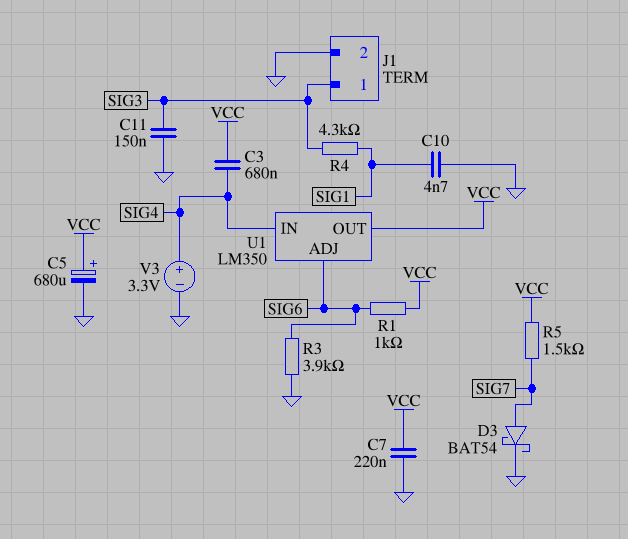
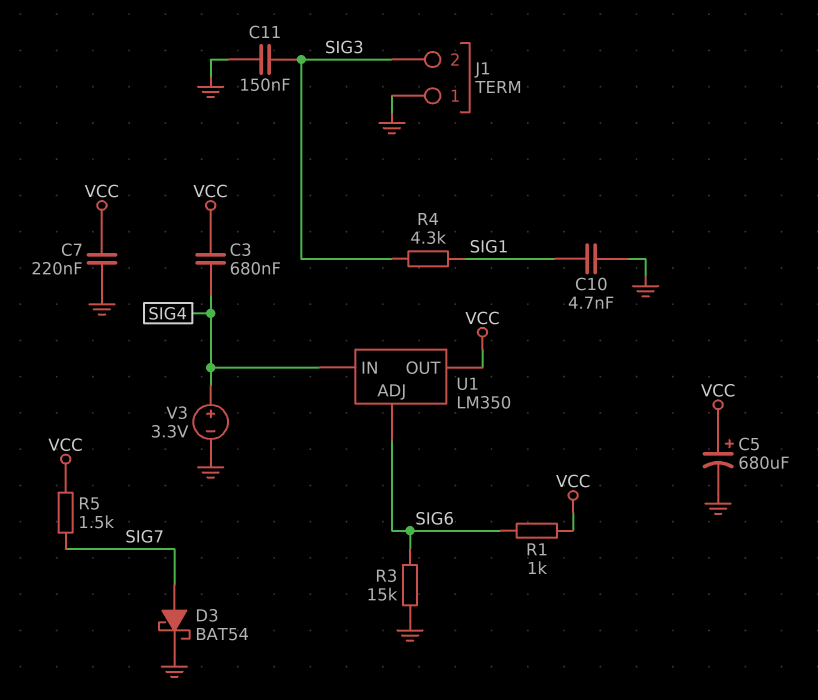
J1 pin 1: SIG3 -> GND
J1 pin 2: GND -> SIG3
R3: 3.9k (GND, SIG6) -> 15k (GND, SIG6)

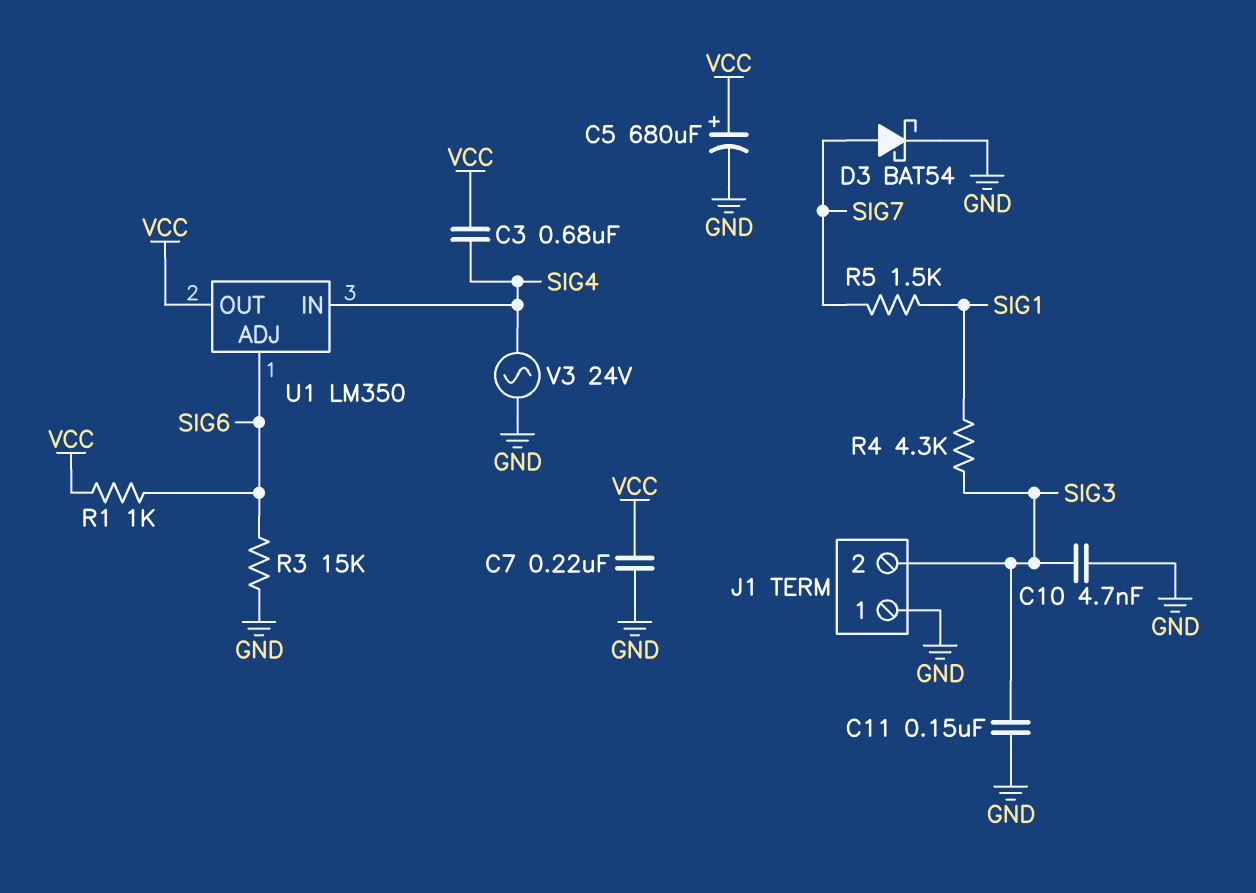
C10: 4.7nF (GND, SIG1) -> 4.7nF (GND, SIG3)
R5: 1.5k (SIG7, VCC) -> 1.5k (SIG1, SIG7)
V3: 3.3V (plus SIG4, minus GND) -> AC 24V (GND, SIG4)

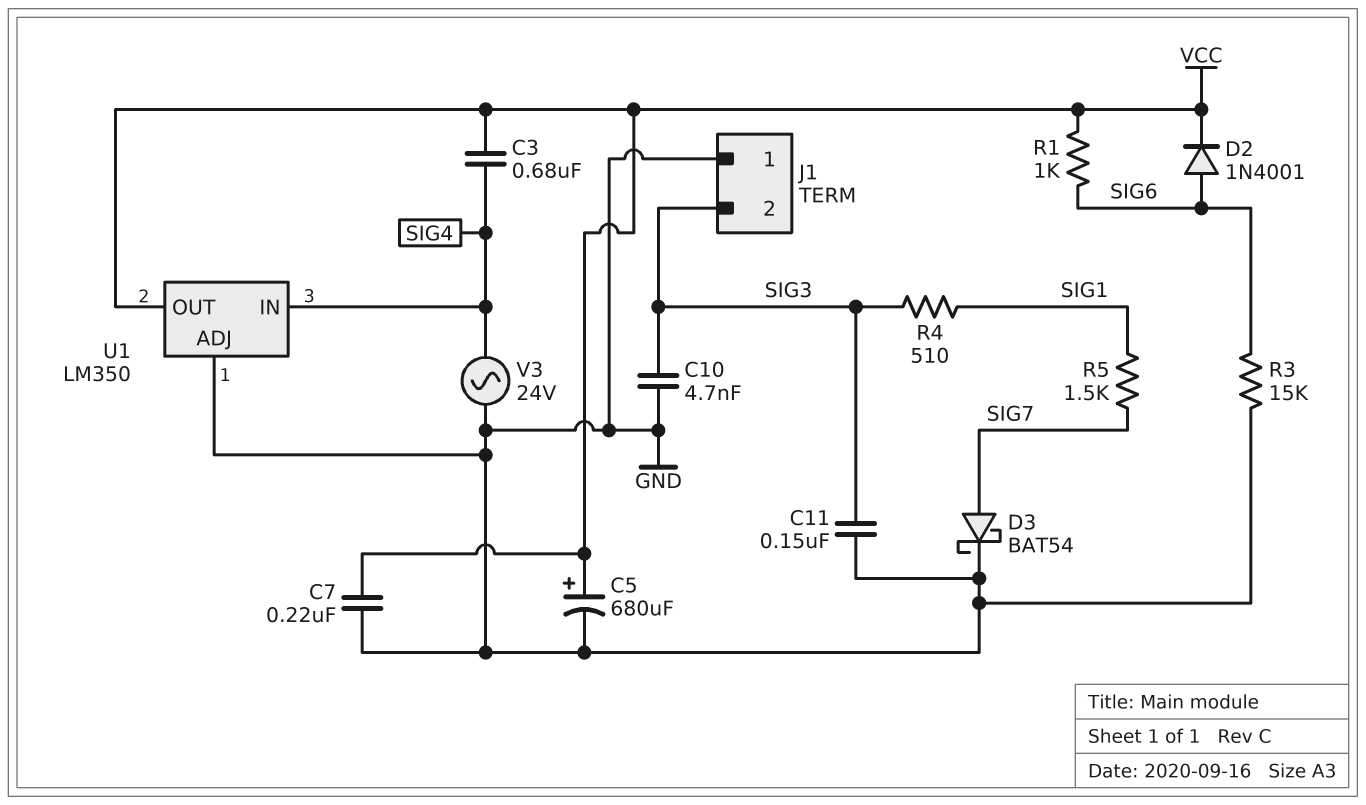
D2: none -> diode 1N4001 (A SIG6, K VCC)
R4: 4.3k (SIG1, SIG3) -> 510 (SIG1, SIG3)
U1 pin ADJ: SIG6 -> GND

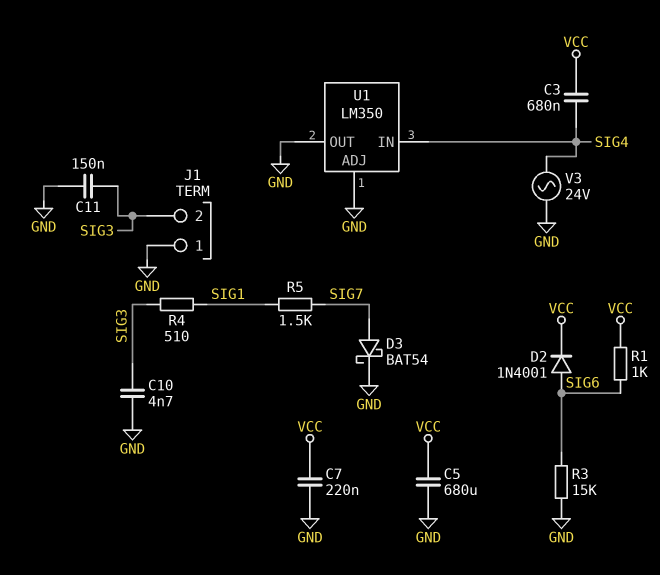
C5: 680uF (plus VCC, minus GND) -> 680uF (GND, VCC)
U1 pin OUT: VCC -> GND

